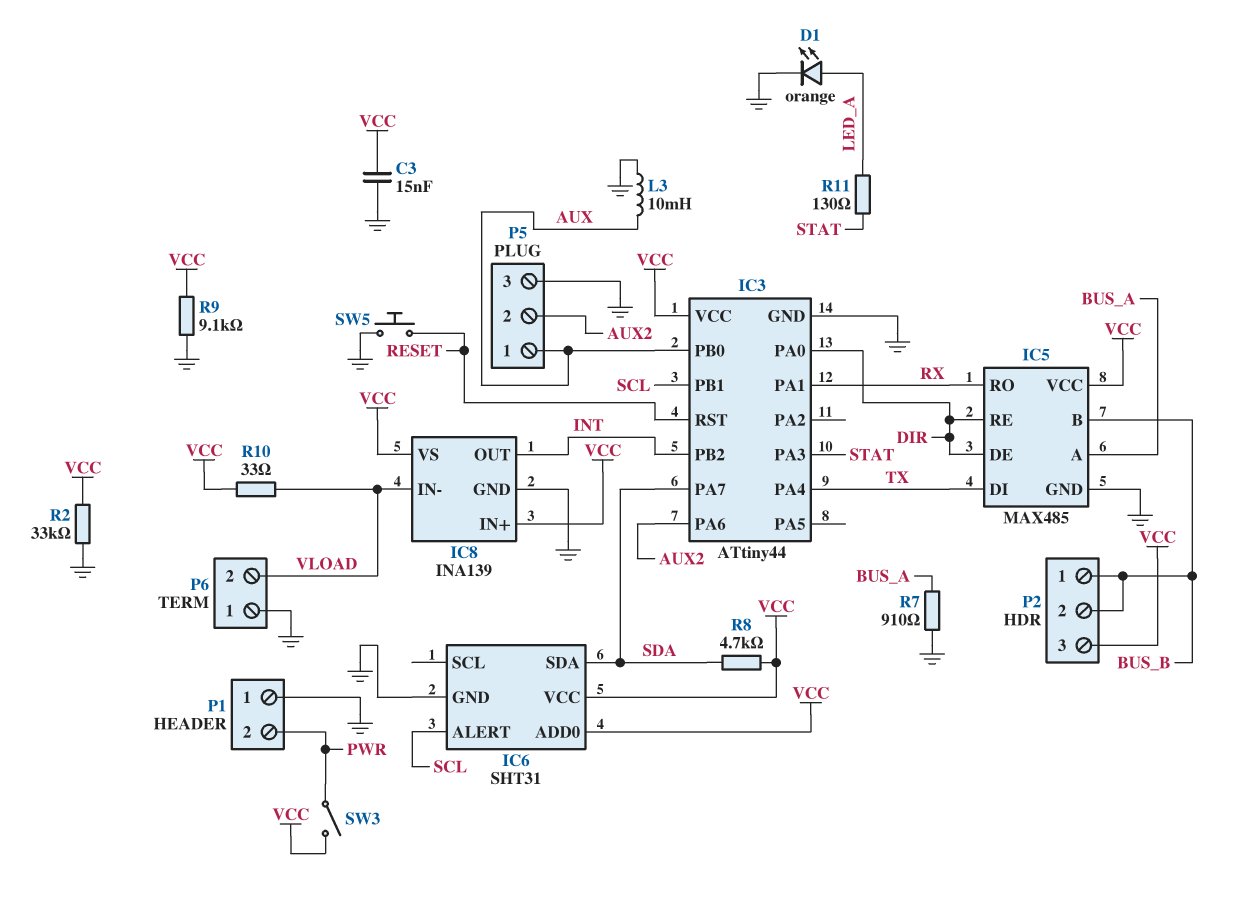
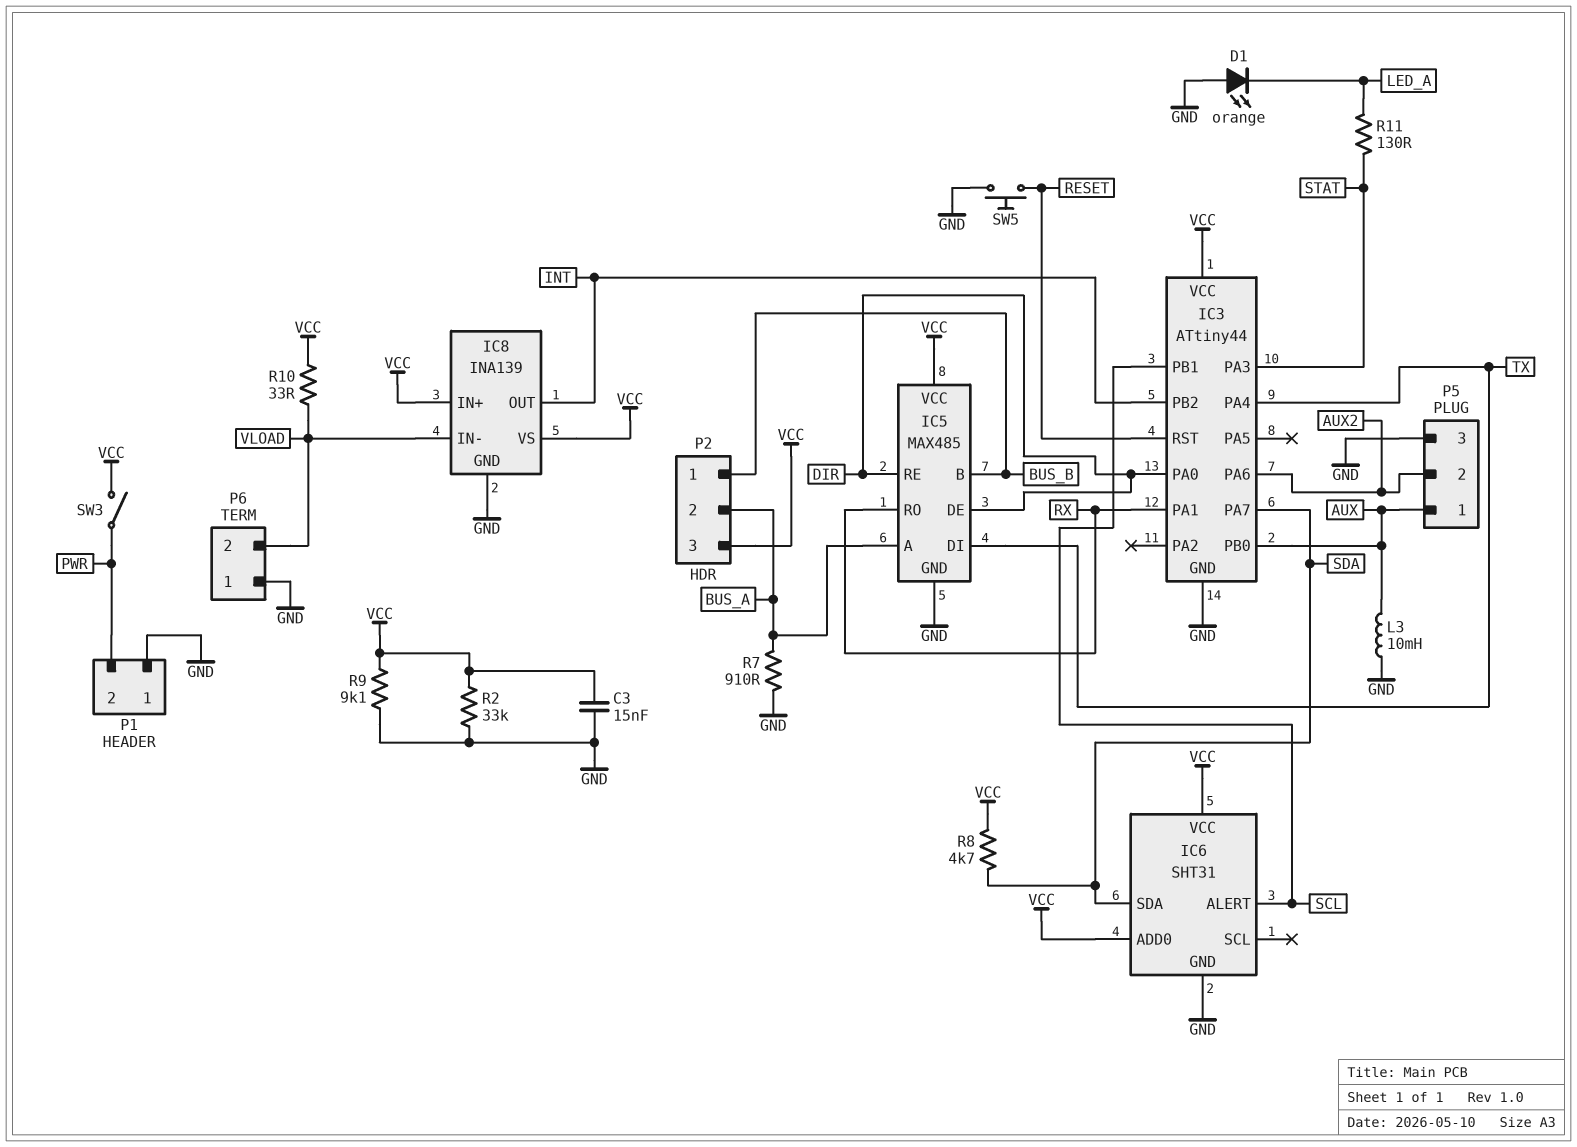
D1: LED orange (A LED_A, K GND) -> LED orange (A GND, K LED_A)
P2 pin 2: BUS_B -> BUS_A

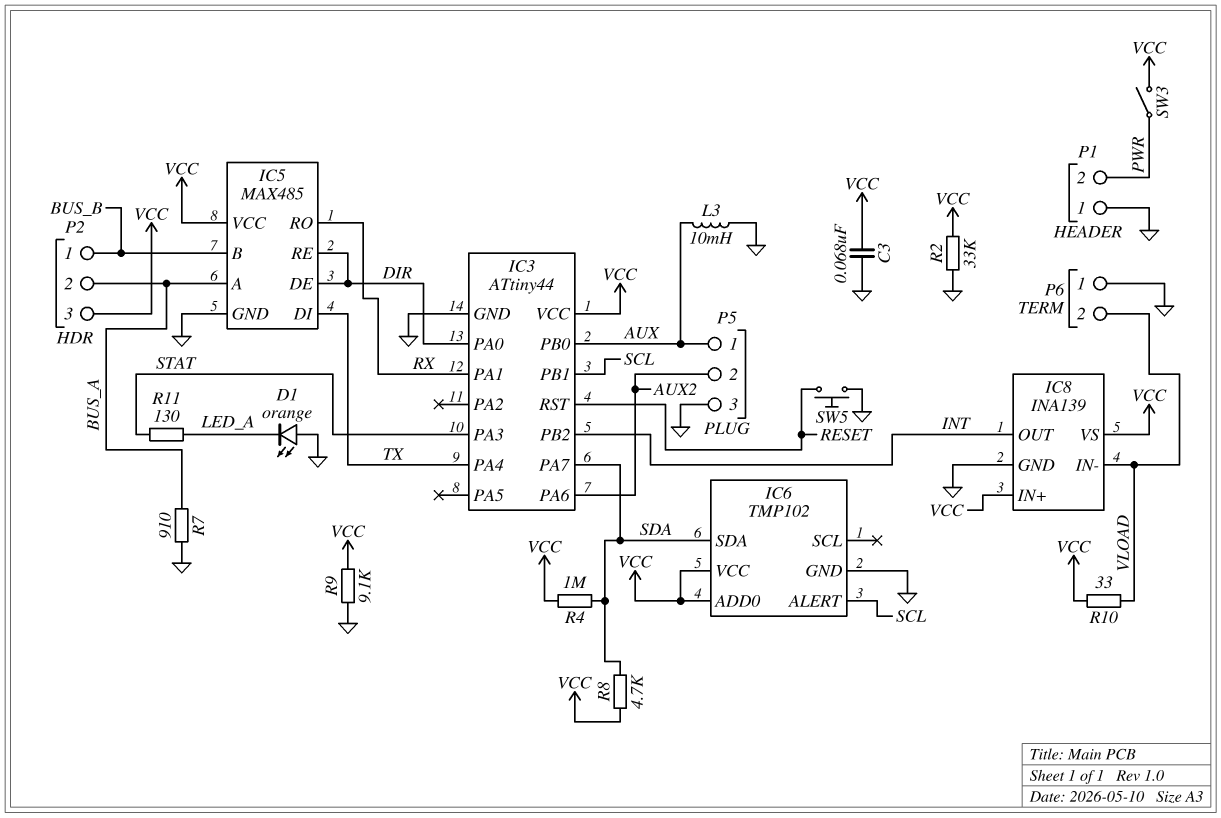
C3: 15nF (GND, VCC) -> 68nF (GND, VCC)
IC6: SHT31 -> TMP102
R4: none -> 1M (SDA, VCC)

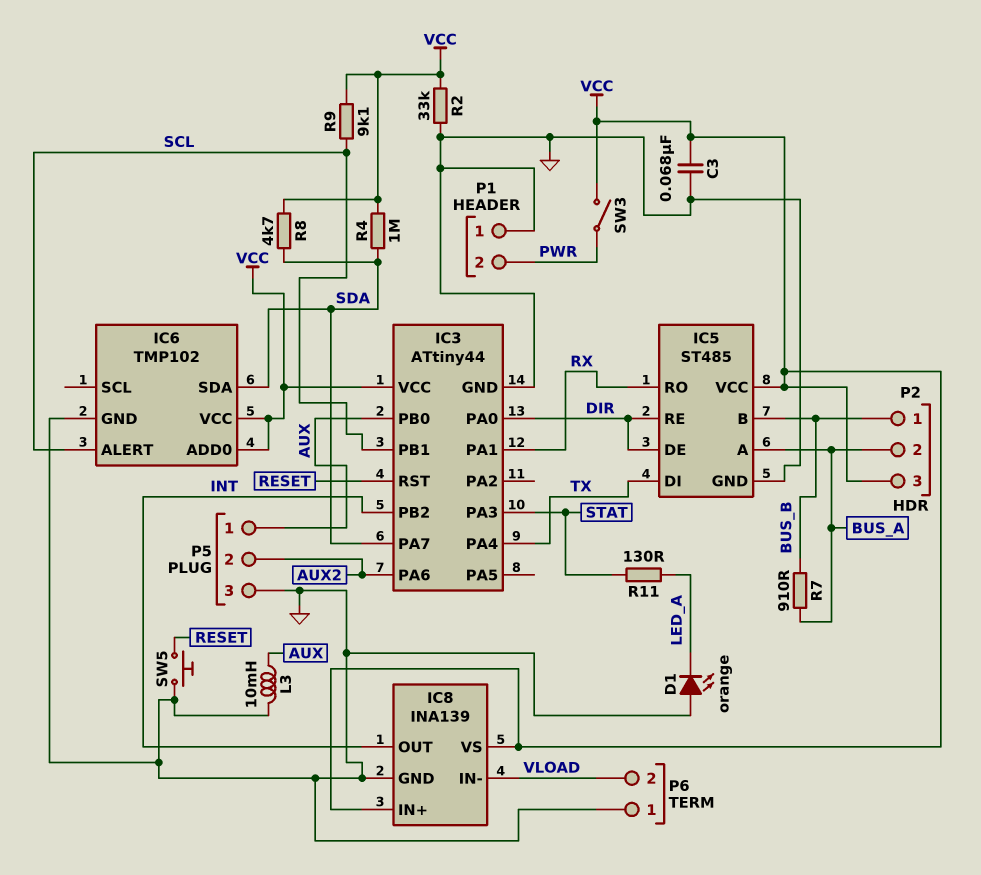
IC5: MAX485 -> ST485
R7: 910 (BUS_A, GND) -> 910 (BUS_A, BUS_B)
R9: 9.1k (GND, VCC) -> 9.1k (SCL, VCC)
R10: 33 (VCC, VLOAD) -> none

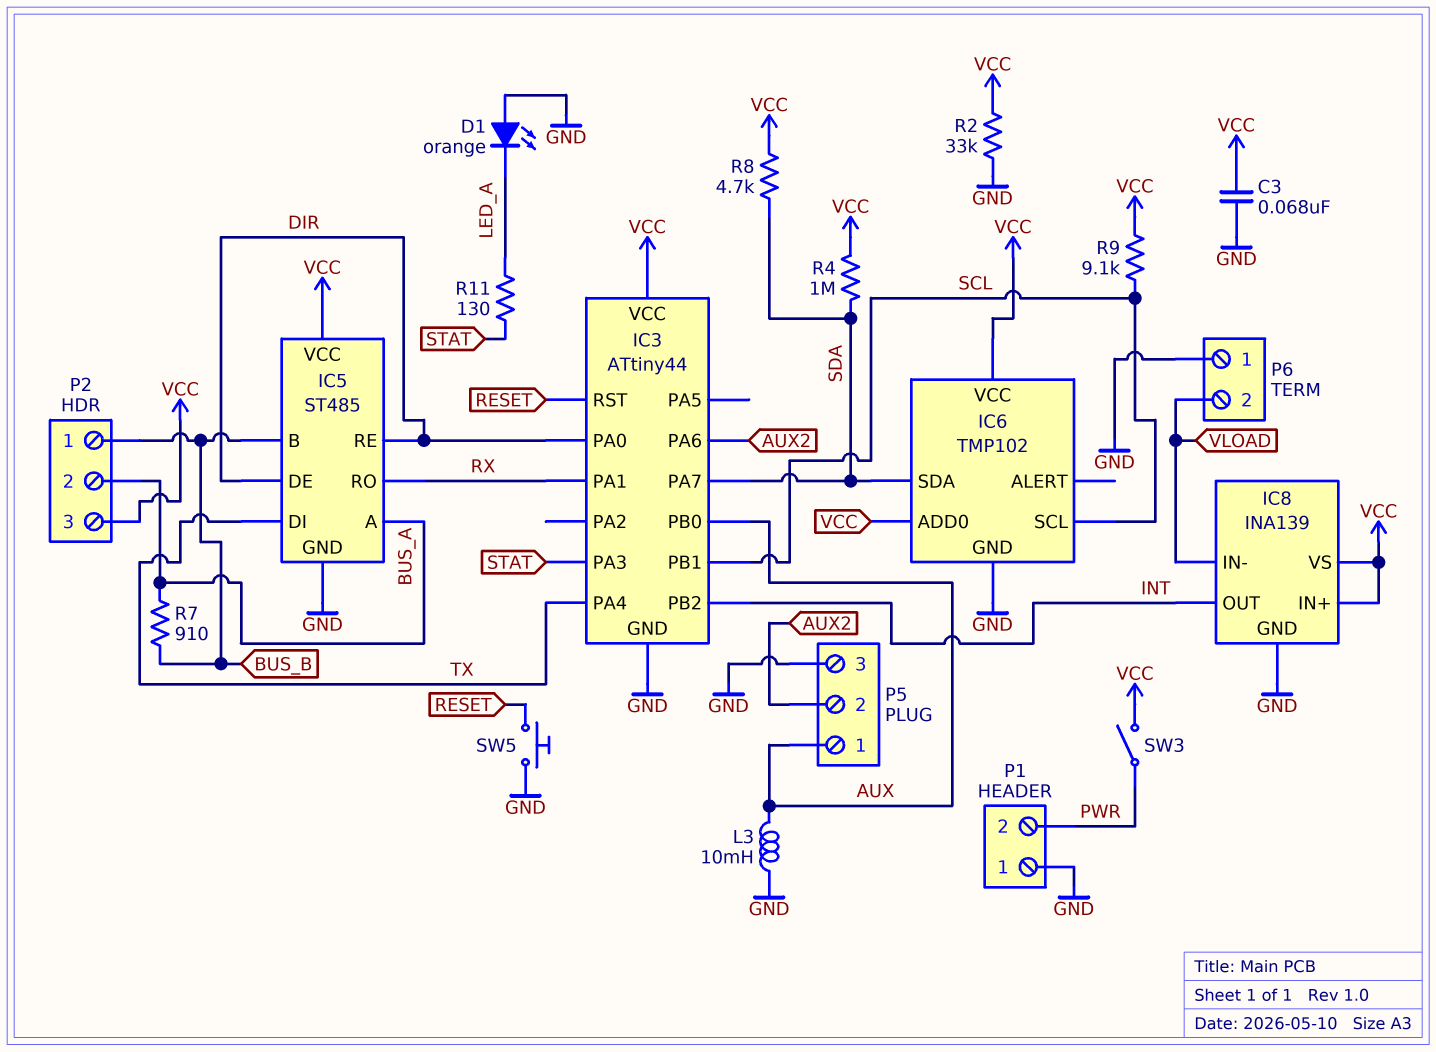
IC6 pin ALERT: SCL -> none
IC6 pin SCL: none -> SCL

